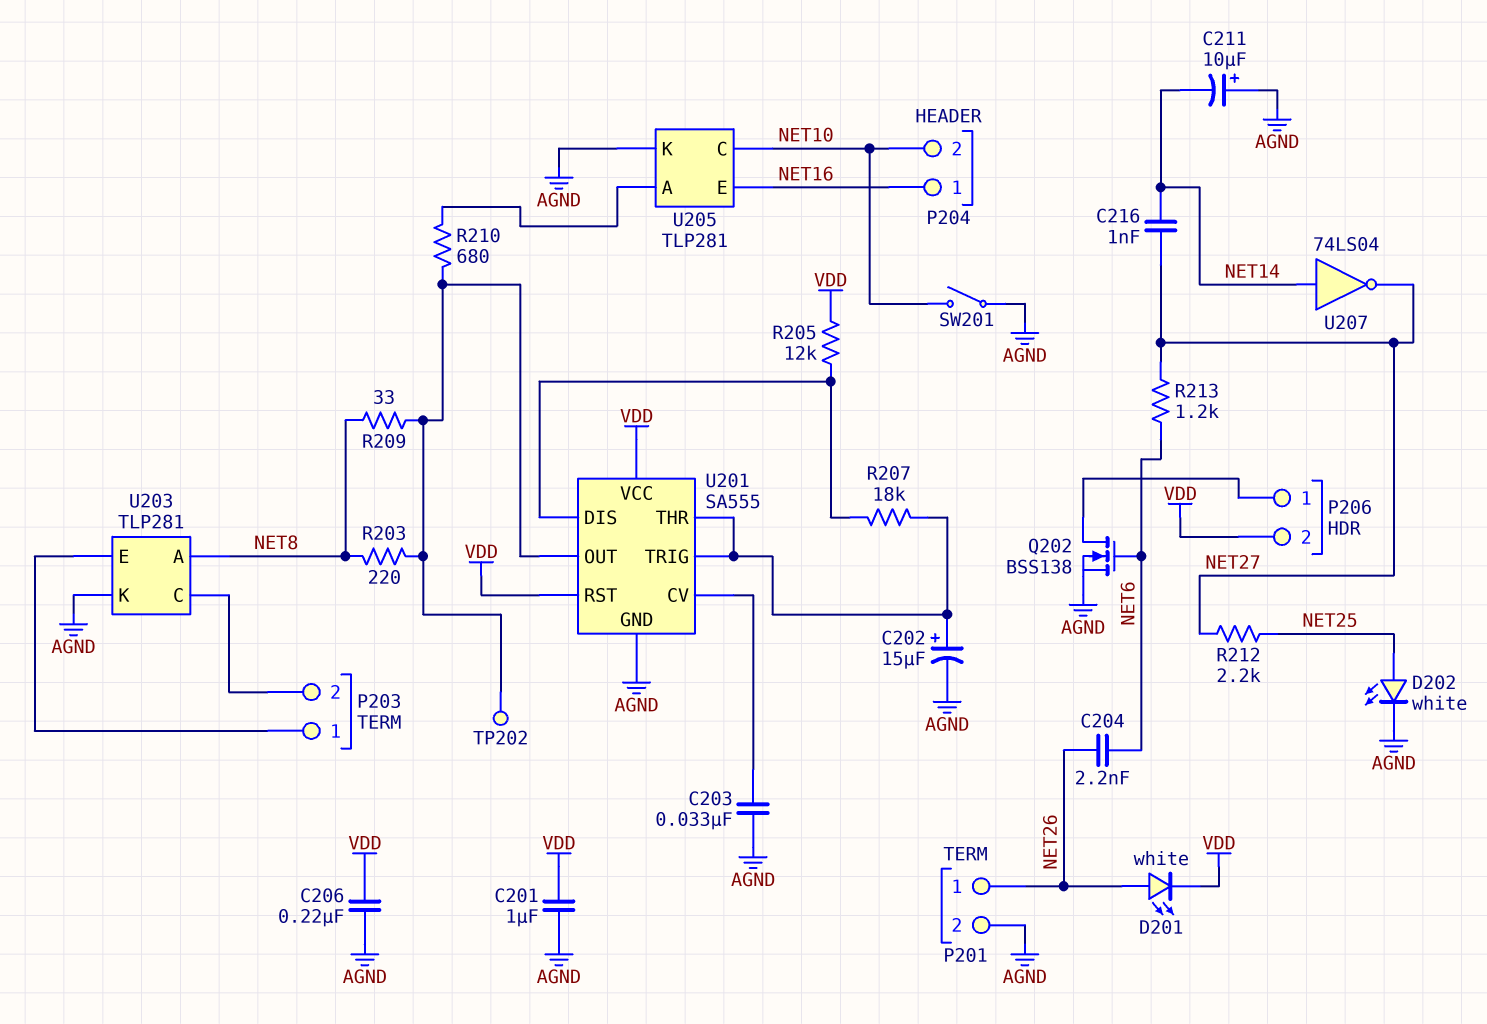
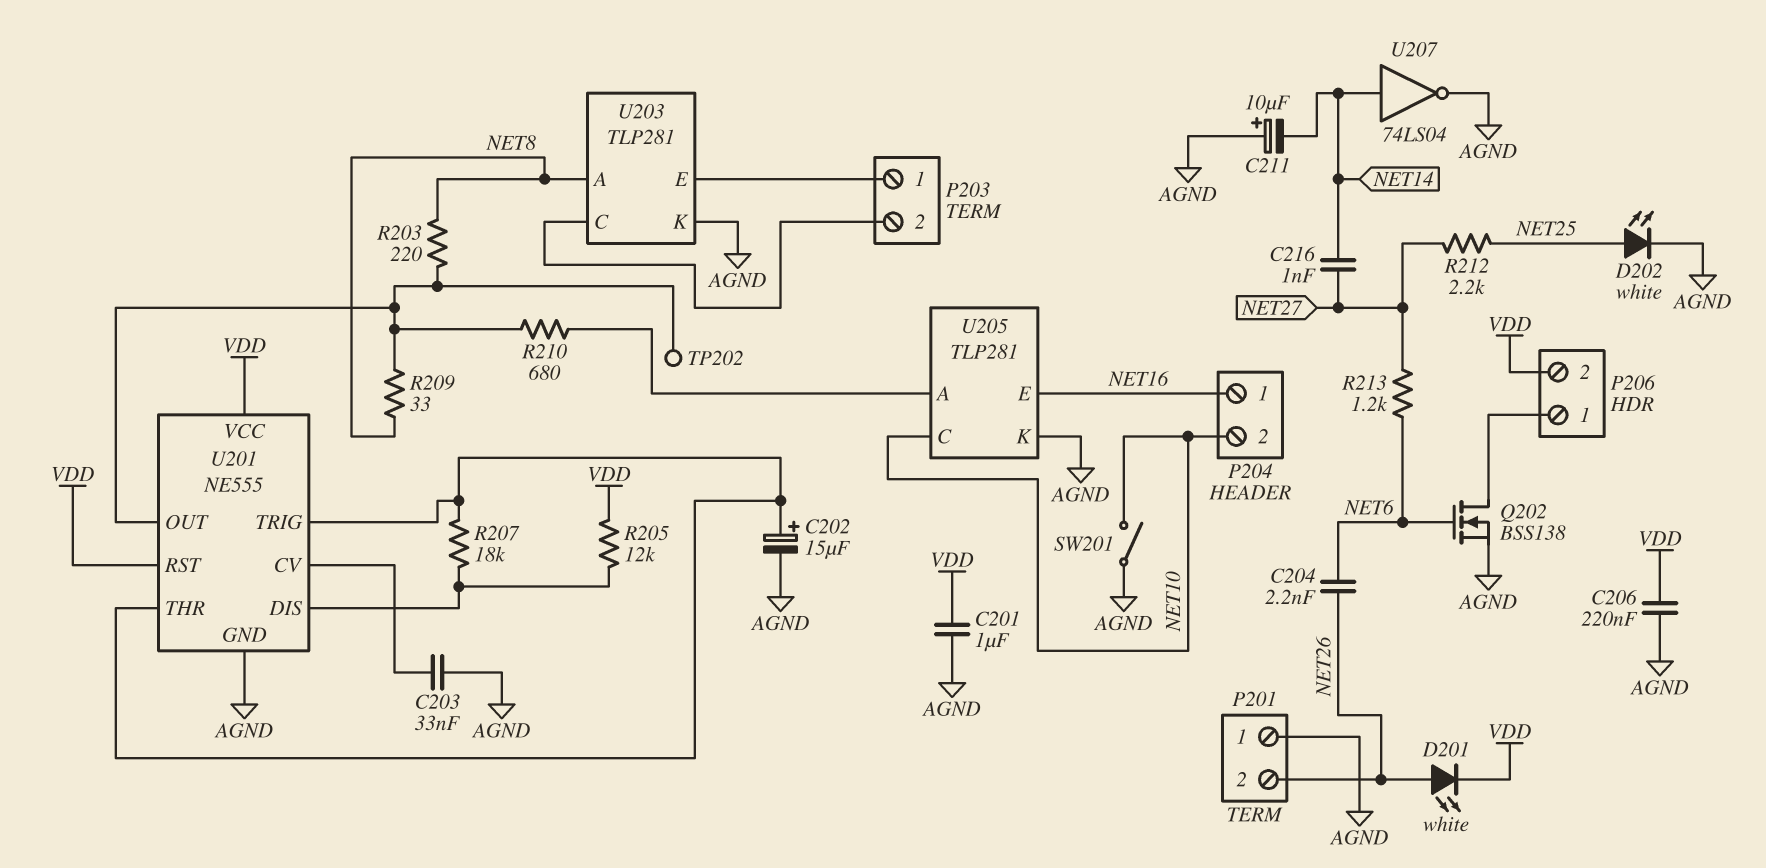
P201 pin 1: NET26 -> AGND
P201 pin 2: AGND -> NET26
U201: SA555 -> NE555
U207: NOT 74LS04 (in NET14, out NET27) -> NOT 74LS04 (in NET14, out AGND)

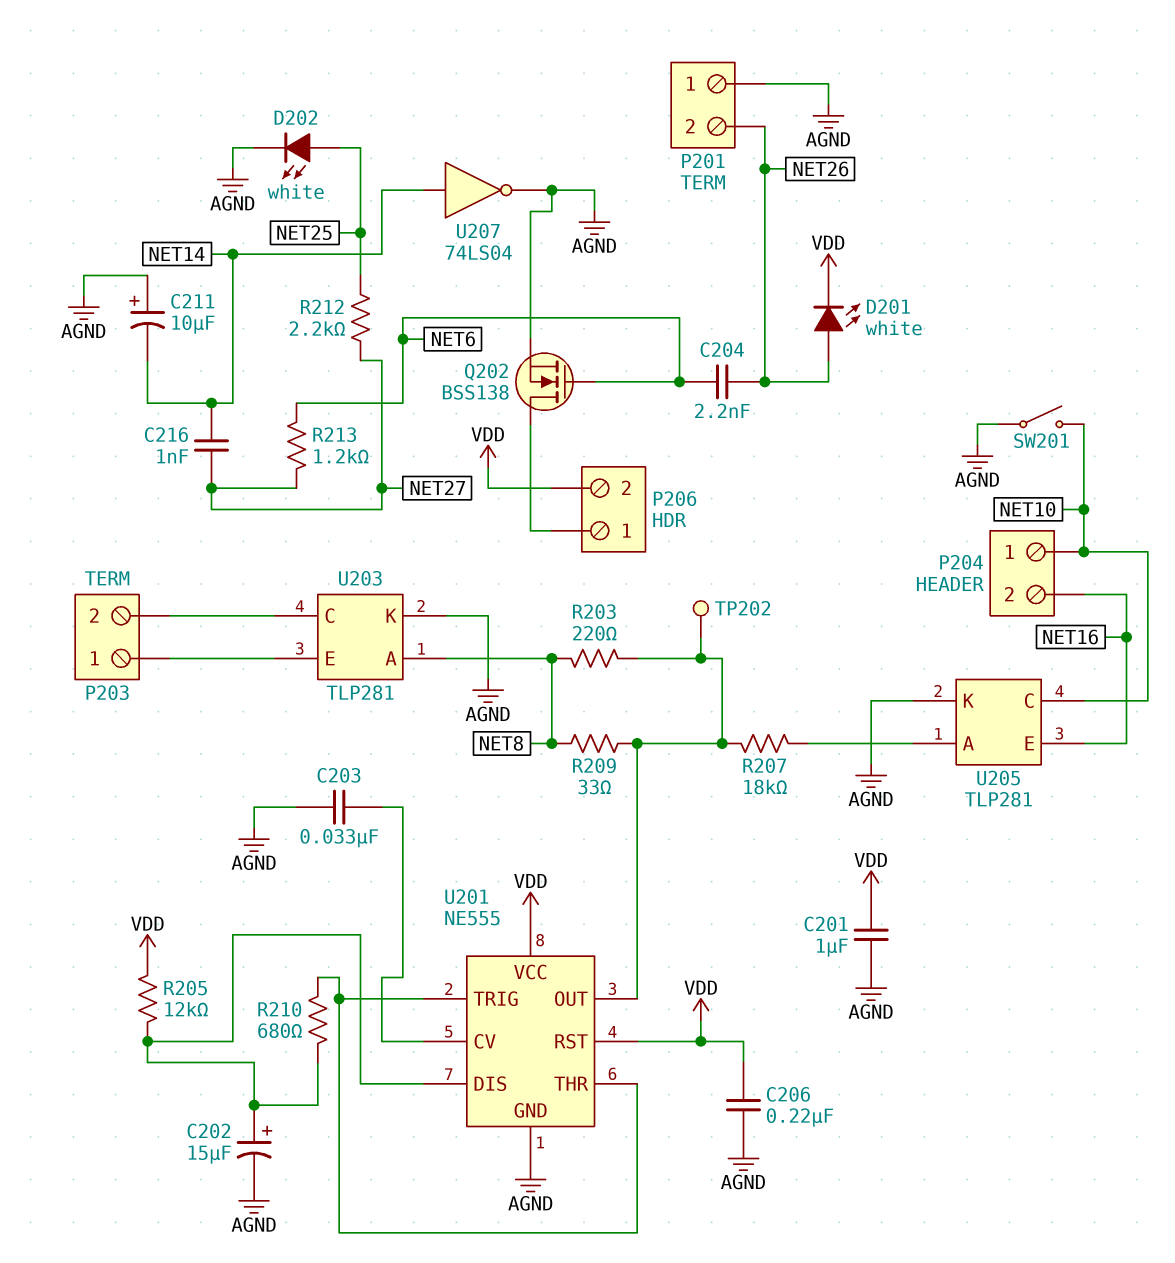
C202: 15uF (plus U201/THR, minus AGND) -> 15uF (plus U201/DIS, minus AGND)
P204 pin 1: NET16 -> NET10
P204 pin 2: NET10 -> NET16
R207: 18k (U201/DIS, U201/THR) -> 18k (U201/OUT, U205/A)
R210: 680 (U201/OUT, U205/A) -> 680 (U201/DIS, U201/THR)

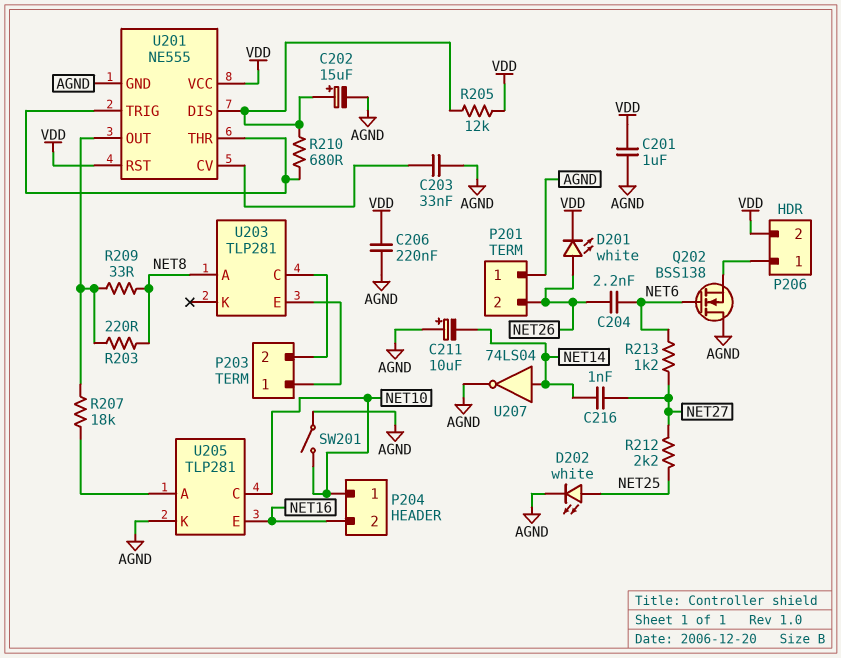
Q202: NMOS BSS138 (G NET6, D P206/1, S AGND) -> NMOS BSS138 (G NET6, D AGND, S P206/1)
TP202: test point (U201/OUT) -> none
U203 pin K: AGND -> none

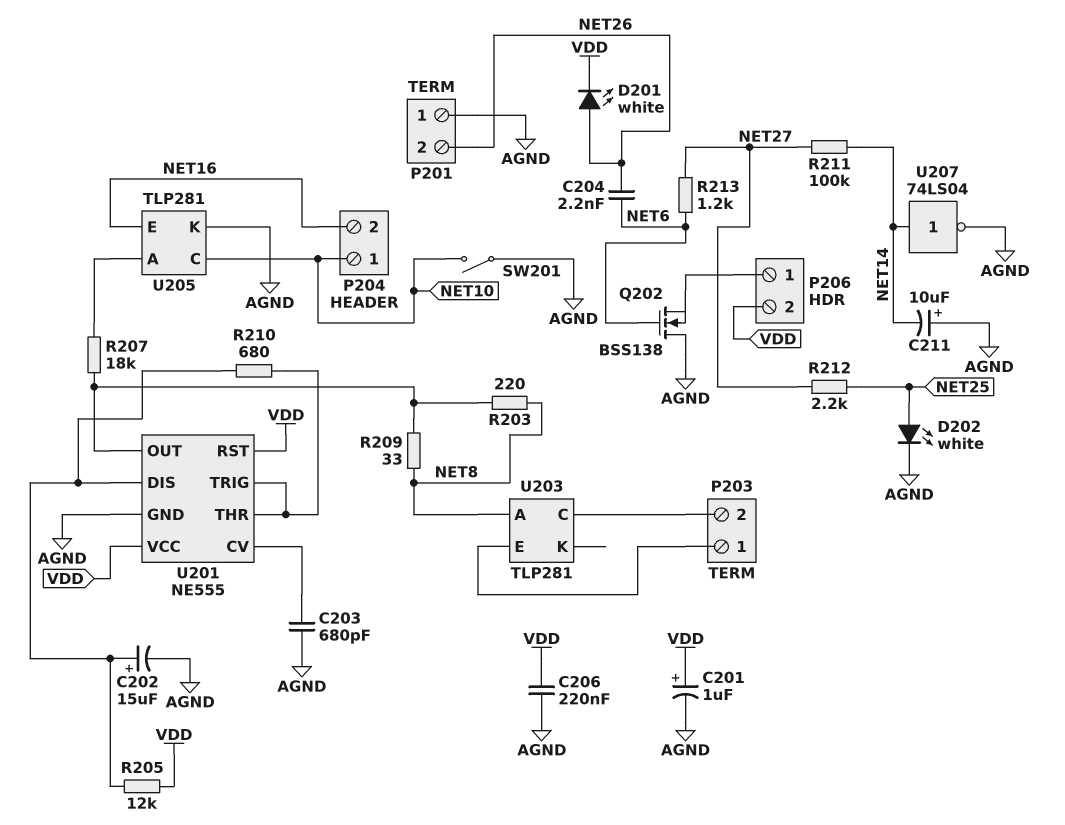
C201: 1uF (AGND, VDD) -> 1uF (plus VDD, minus AGND)
C203: 33nF (AGND, U201/CV) -> 680pF (AGND, U201/CV)
C216: 1nF (NET14, NET27) -> none
R211: none -> 100k (NET14, NET27)

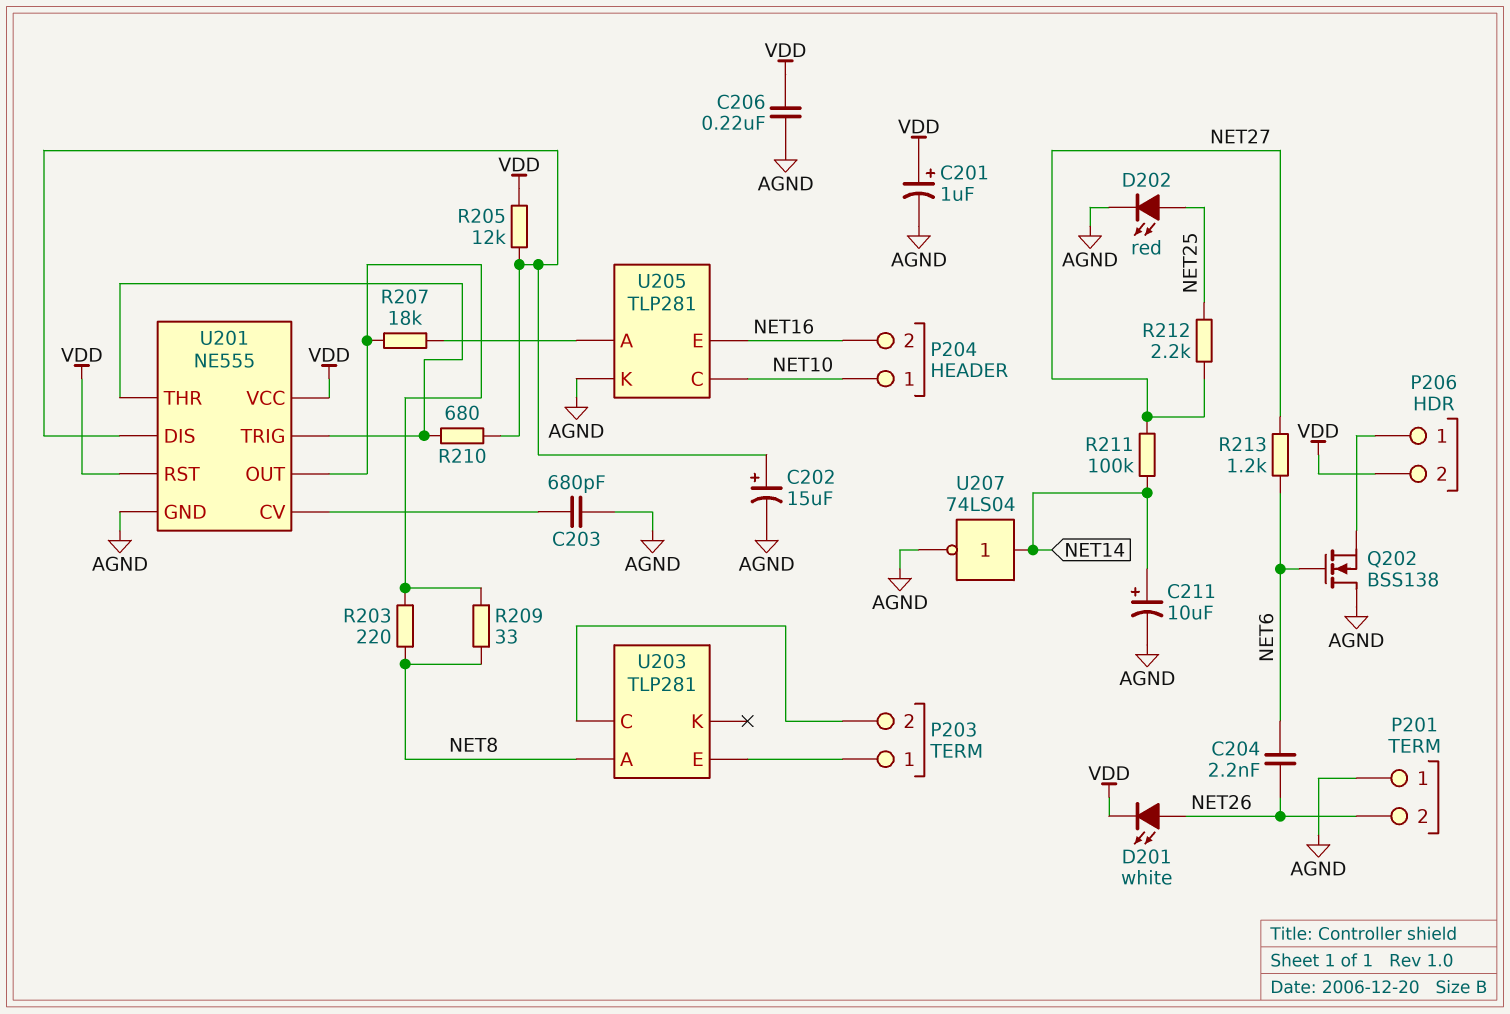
C211: 10uF (plus AGND, minus NET14) -> 10uF (plus NET14, minus AGND)
D202: LED white (A NET25, K AGND) -> LED red (A NET25, K AGND)
SW201: switch (AGND, NET10) -> none

